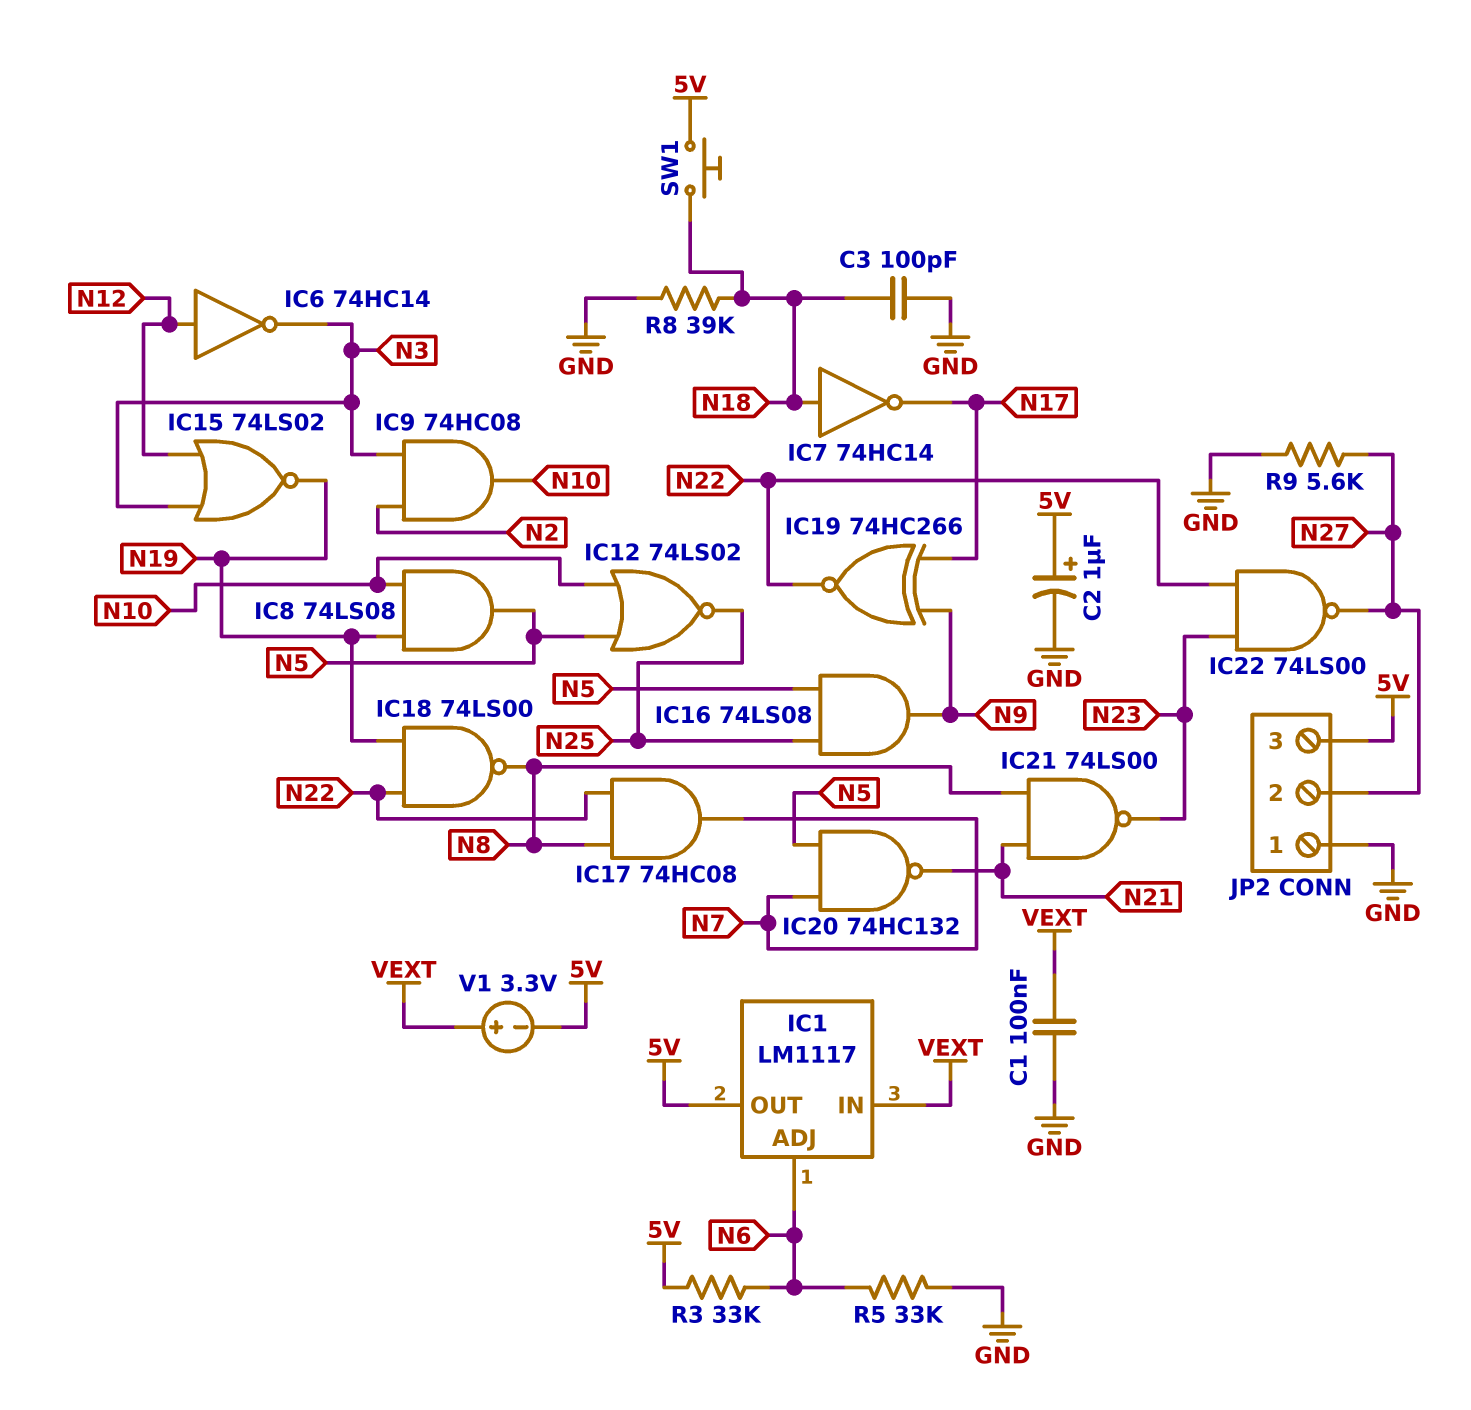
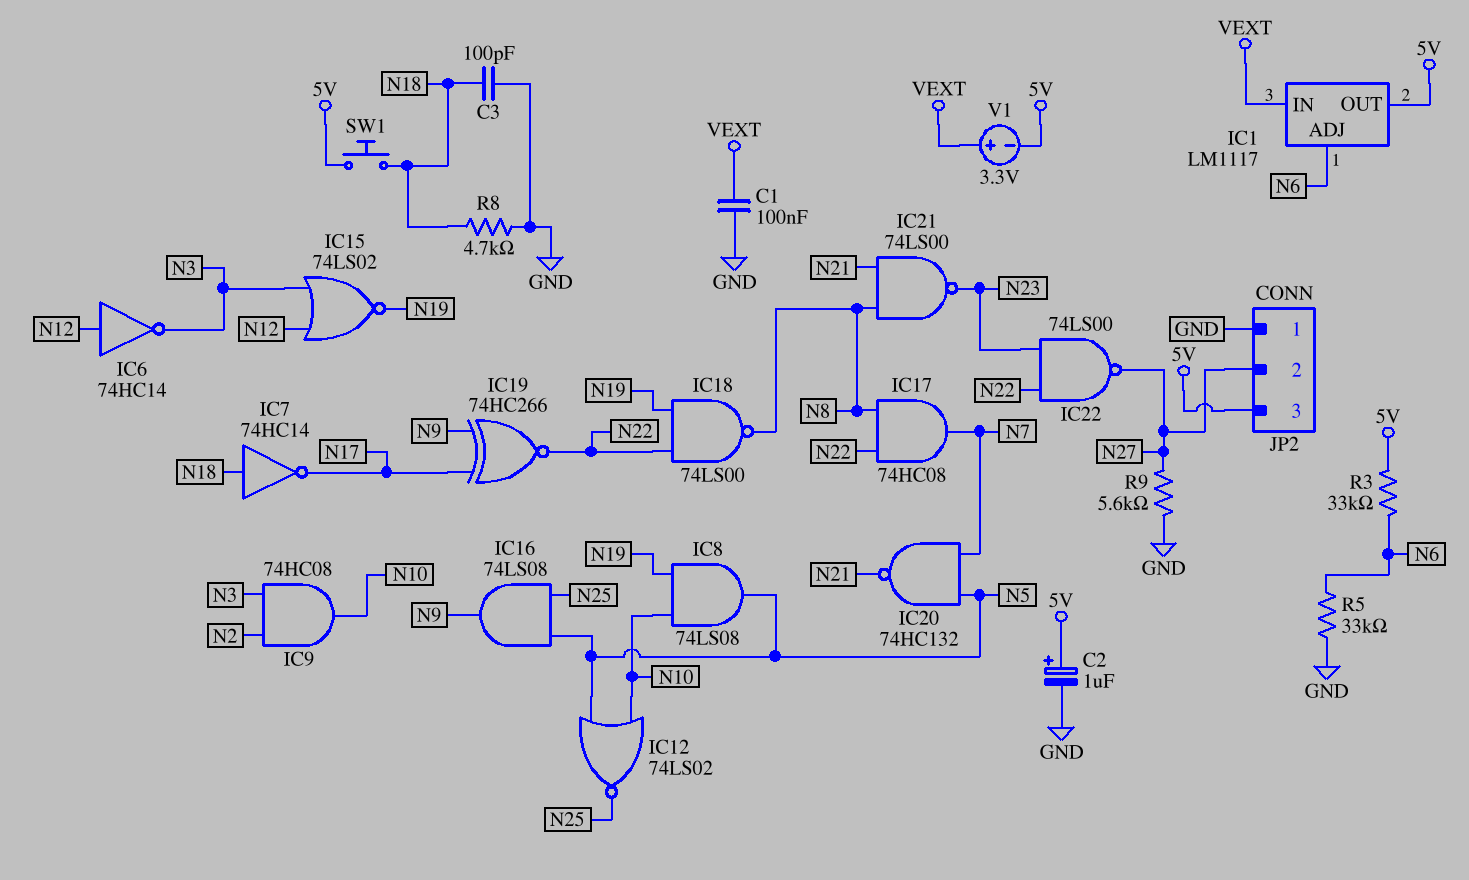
R8: 39k (GND, N18) -> 4.7k (GND, N18)

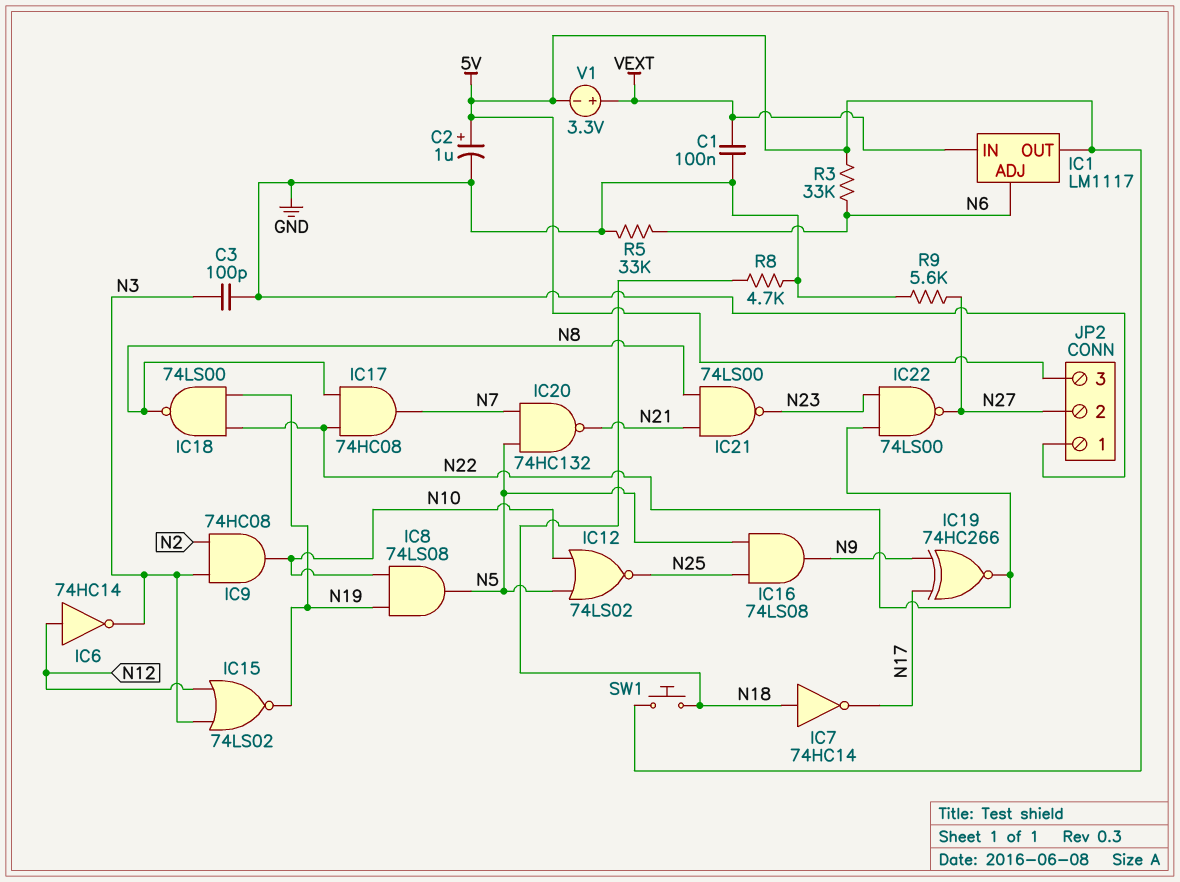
C3: 100pF (GND, N18) -> 100pF (GND, N3)

